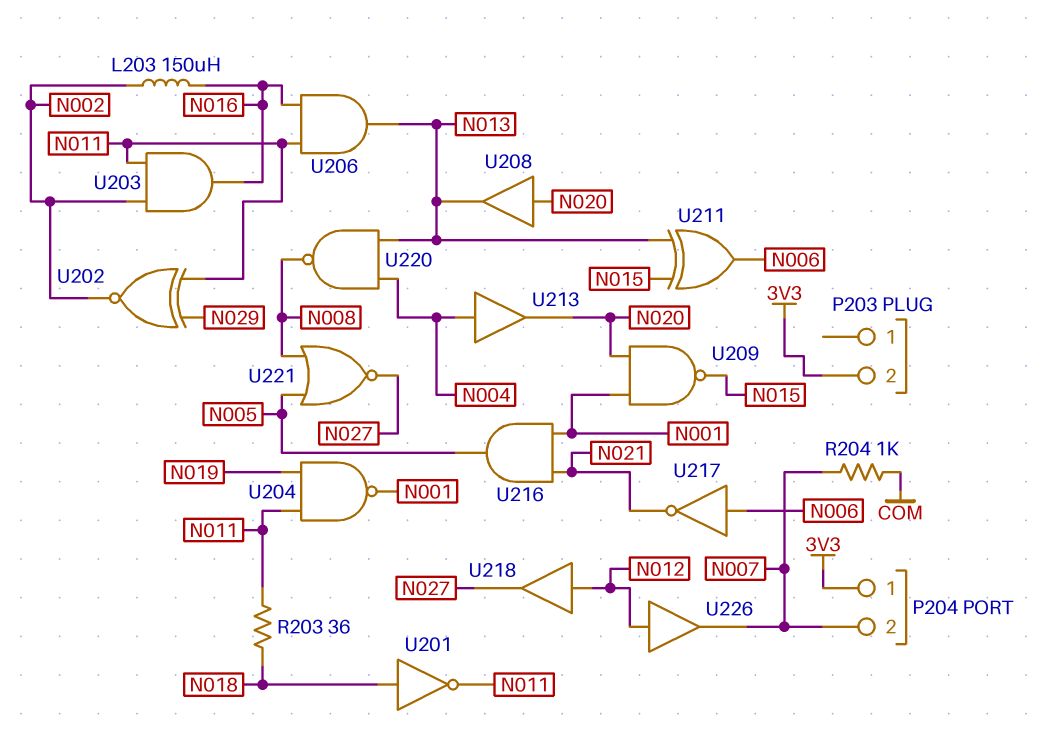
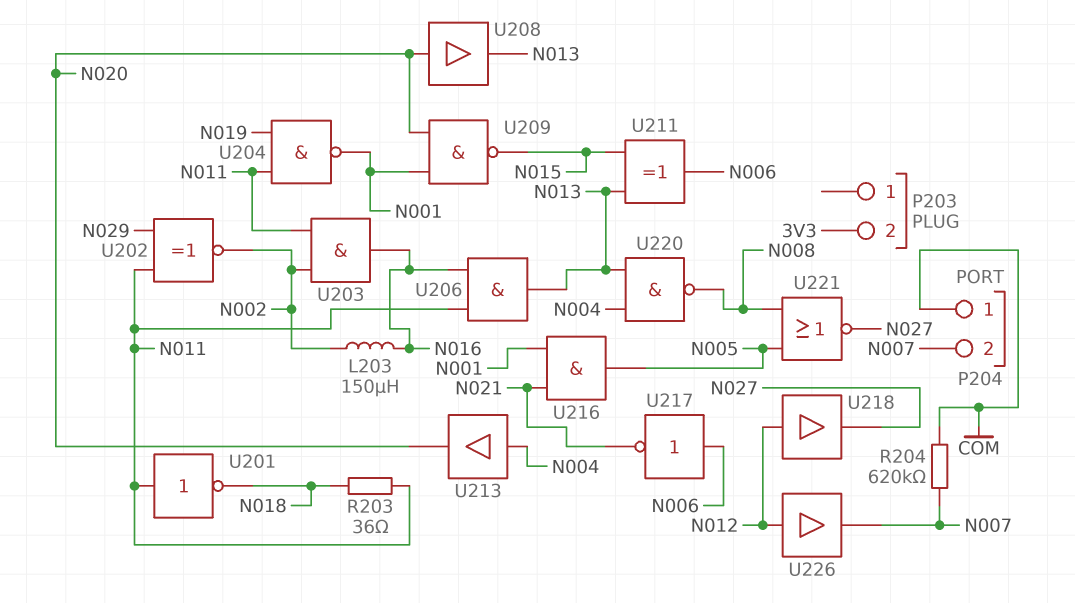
P204 pin 1: 3V3 -> COM
R204: 1k (COM, N007) -> 620k (COM, N007)
U201: NOT (in N018, out N011) -> NOT (in N011, out N018)

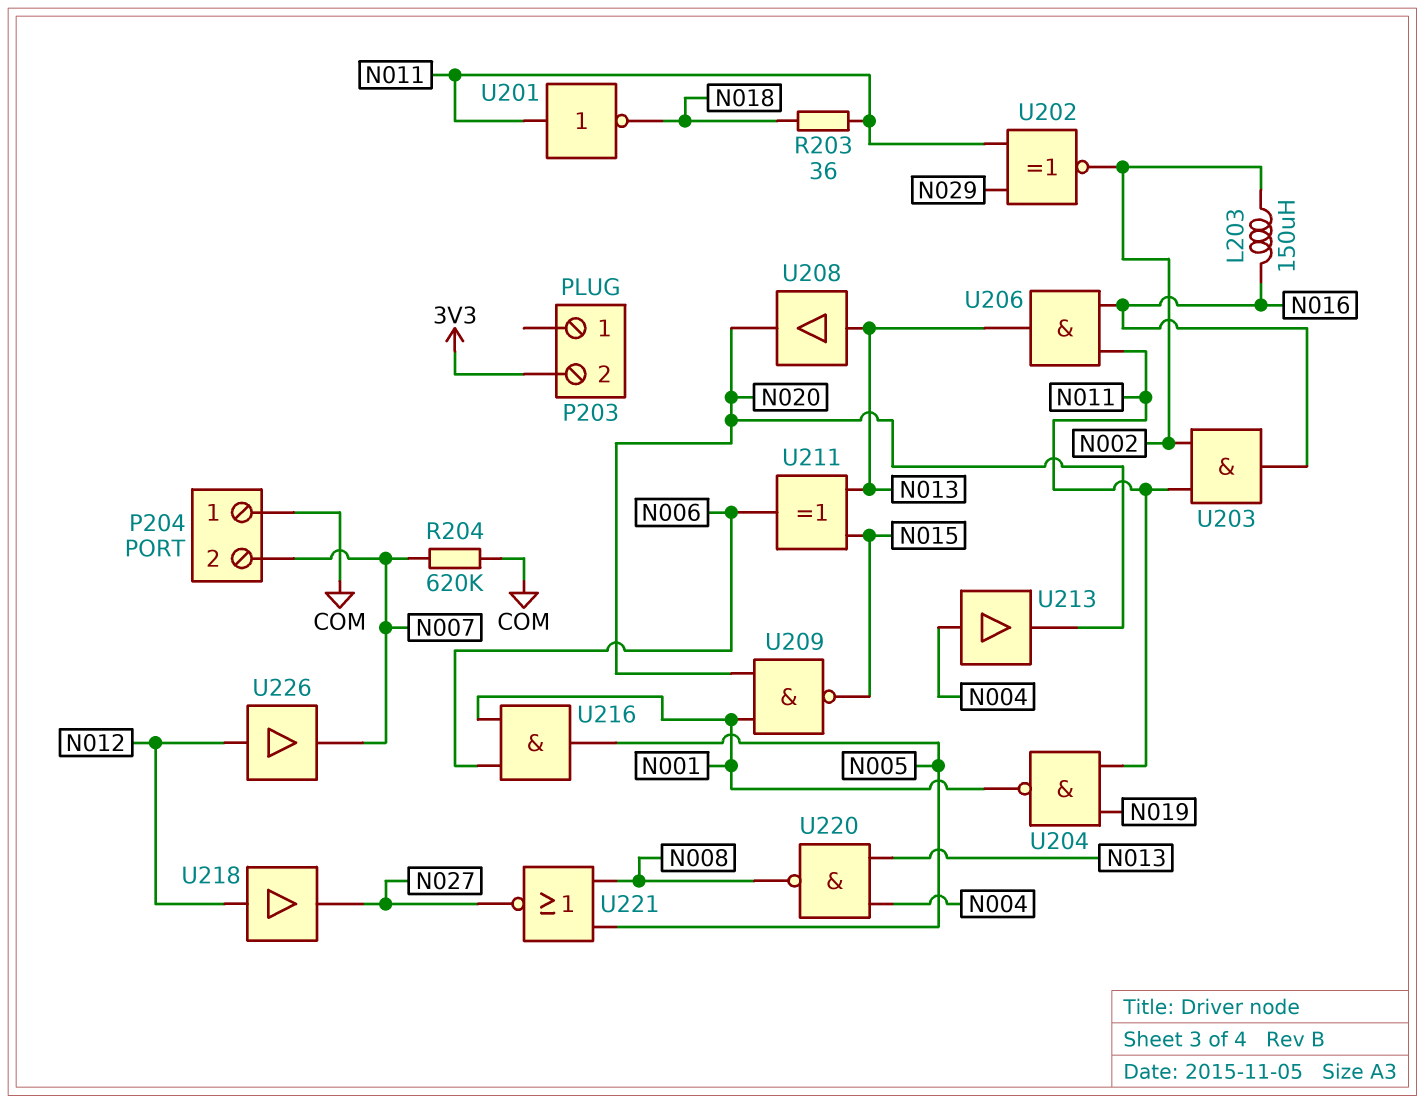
U208: buffer (in N020, out N013) -> buffer (in N013, out N020)
U216: AND (in N001, in N021, out N005) -> AND (in N001, in N006, out N005)
U217: NOT (in N006, out N021) -> none

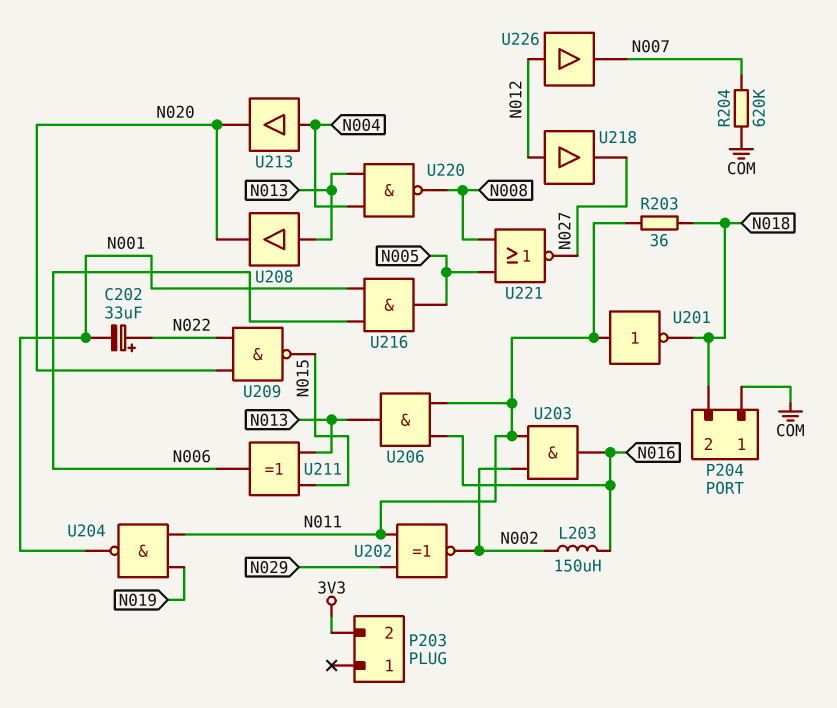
C202: none -> 33uF (plus N022, minus N001)
P204 pin 2: N007 -> N018
U209: NAND (in N001, in N020, out N015) -> NAND (in N020, in N022, out N015)

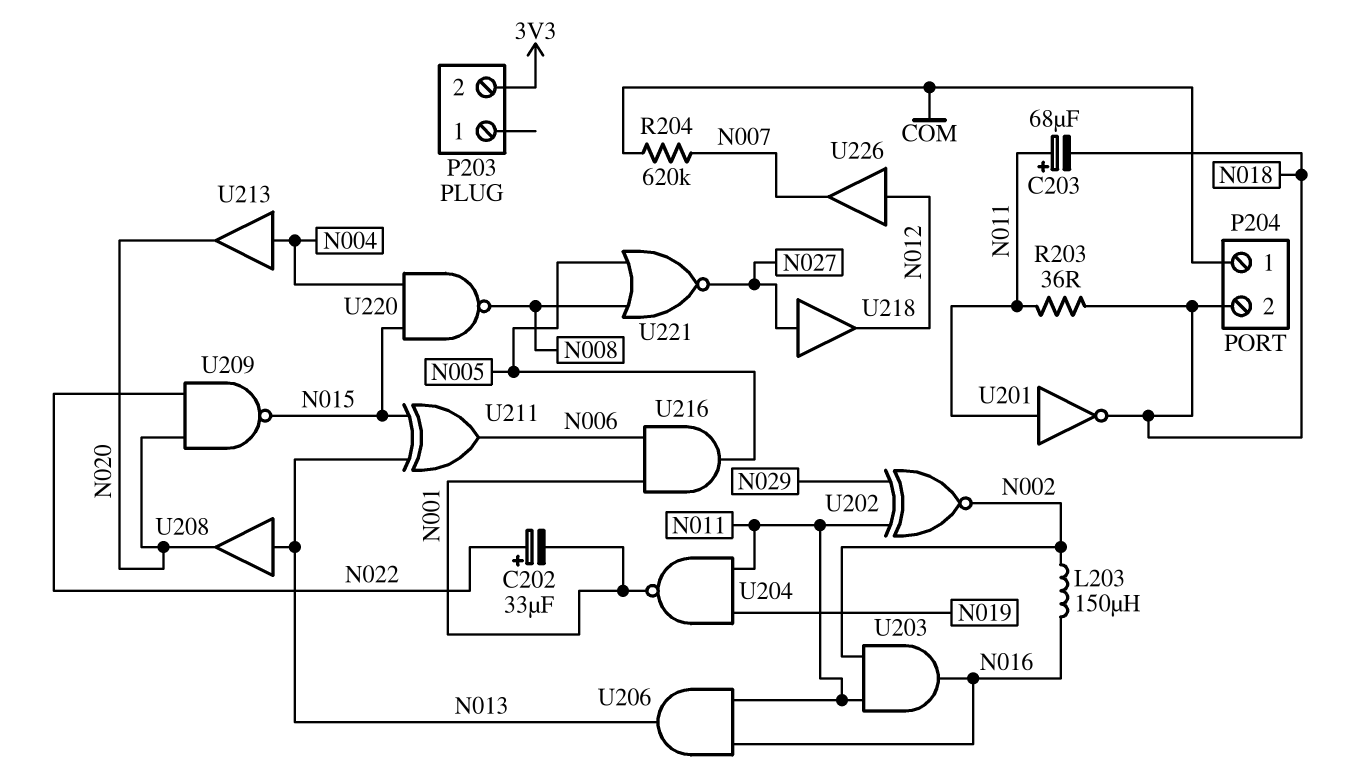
C203: none -> 68uF (plus N011, minus N018)
U218: buffer (in N012, out N027) -> buffer (in N027, out N012)
U220: NAND (in N004, in N013, out N008) -> NAND (in N004, in N015, out N008)

